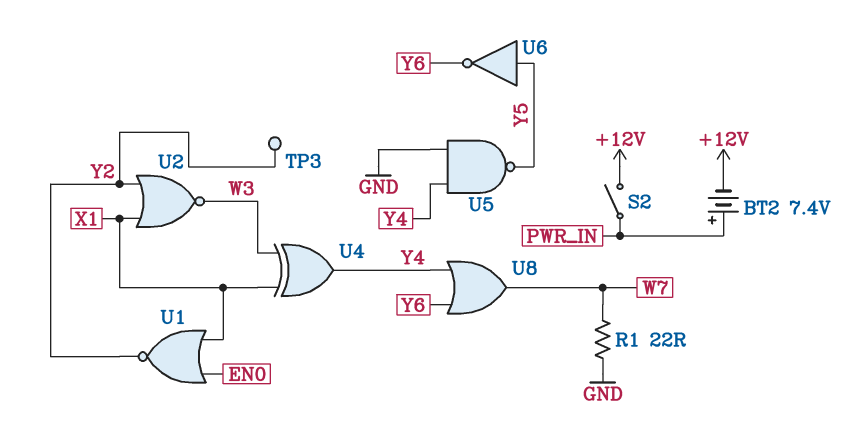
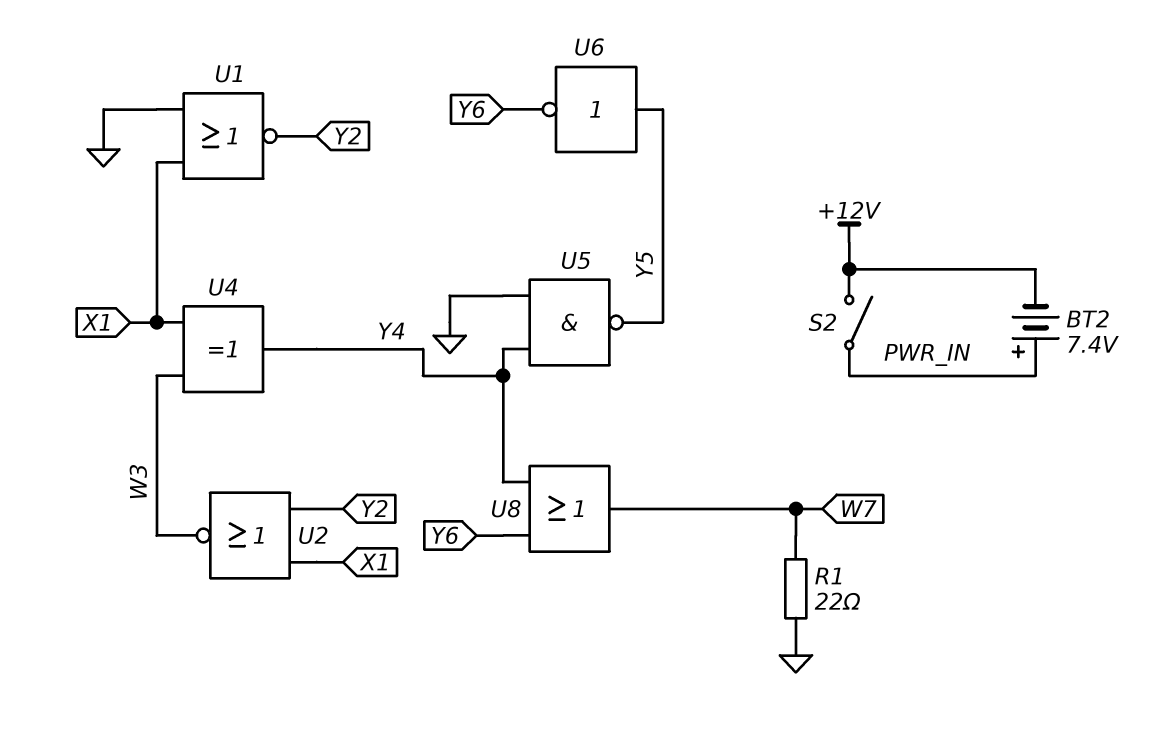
TP3: test point (Y2) -> none
U1: NOR (in EN0, in X1, out Y2) -> NOR (in GND, in X1, out Y2)

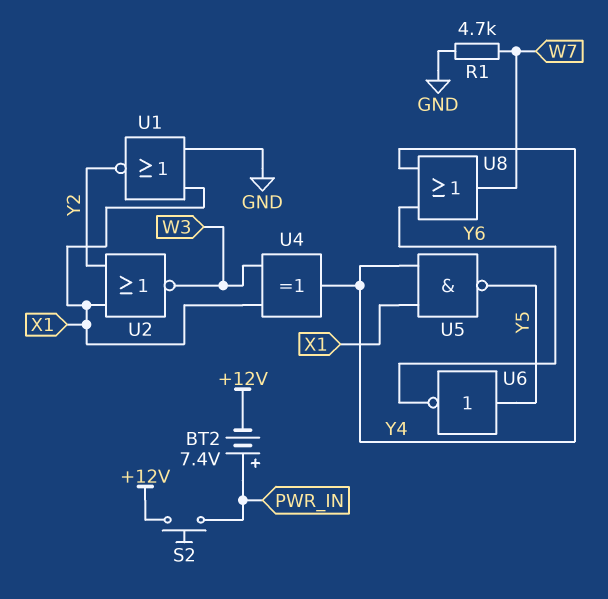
R1: 22 (GND, W7) -> 4.7k (GND, W7)
S2: switch (+12V, PWR_IN) -> button (+12V, PWR_IN)
U5: NAND (in GND, in Y4, out Y5) -> NAND (in X1, in Y4, out Y5)

